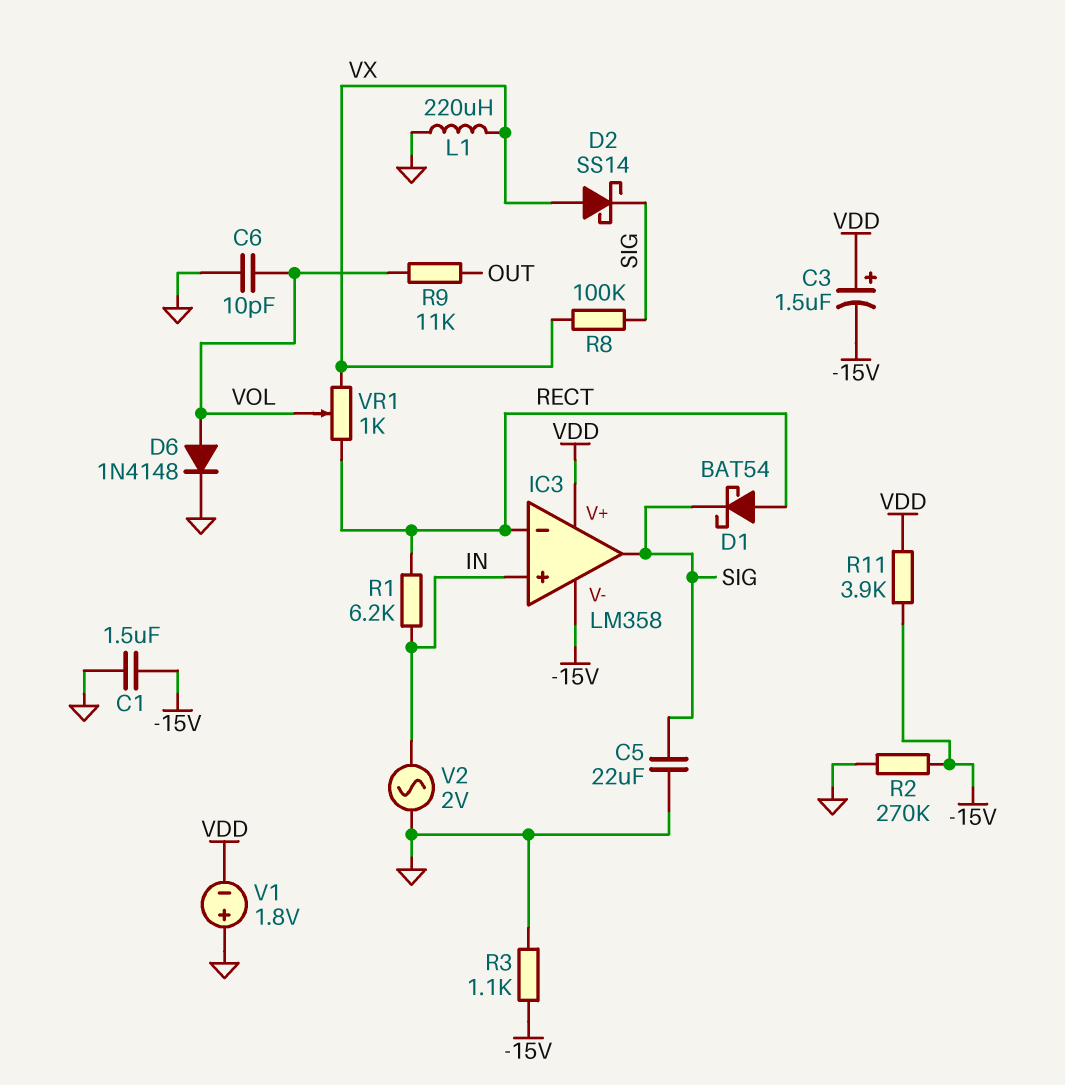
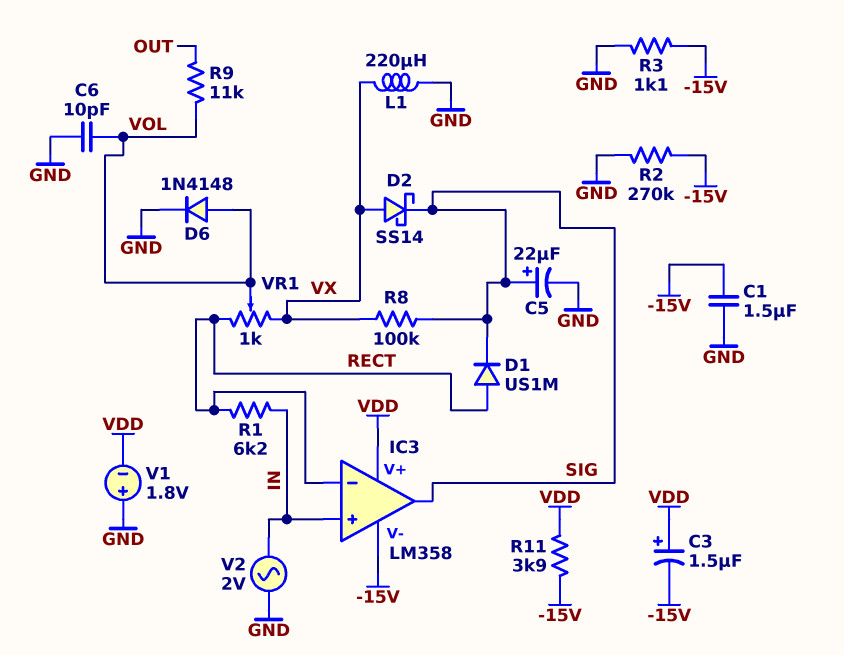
C5: 22uF (GND, SIG) -> 22uF (plus SIG, minus GND)
D1: schottky BAT54 (A RECT, K SIG) -> diode US1M (A RECT, K SIG)

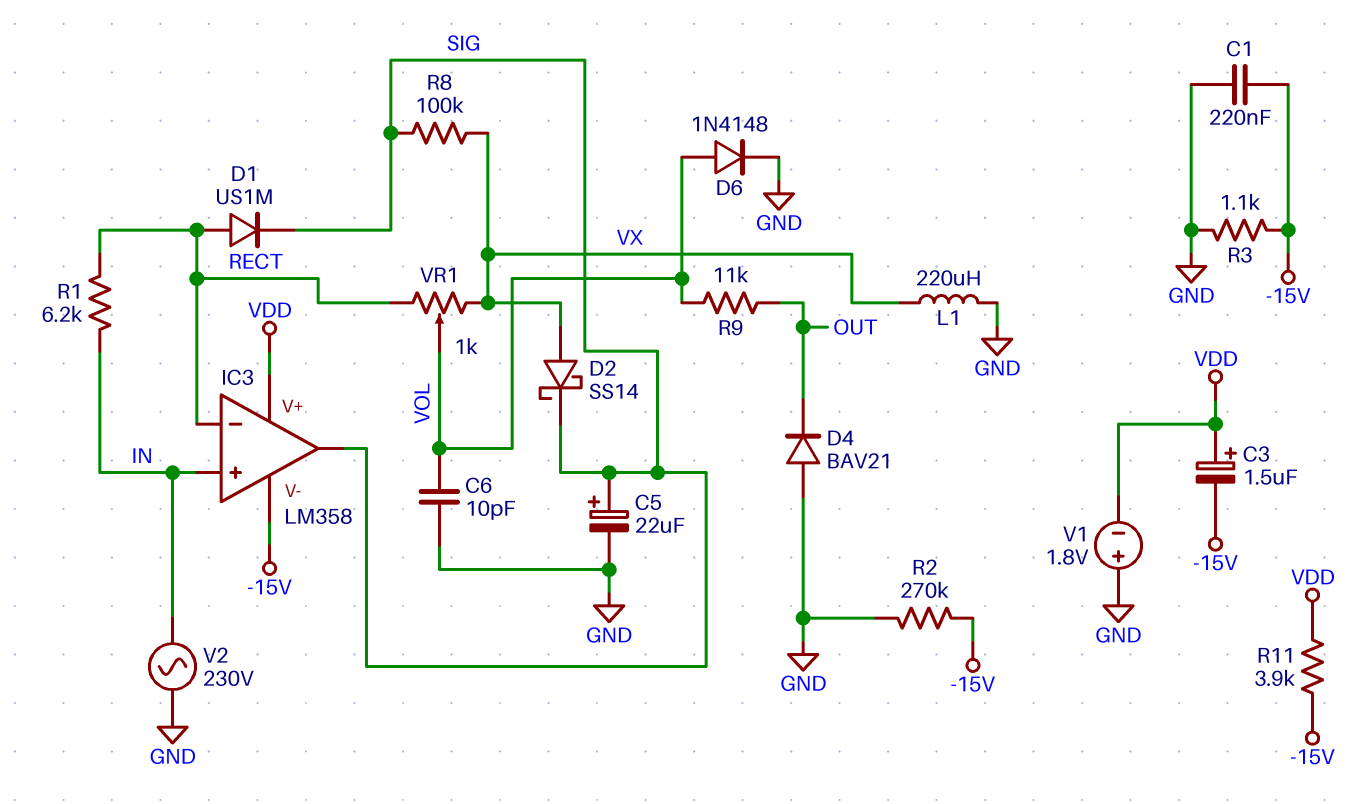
C1: 1.5uF (-15V, GND) -> 220nF (-15V, GND)
D4: none -> diode BAV21 (A GND, K OUT)
V2: AC 2V (GND, IN) -> AC 230V (GND, IN)

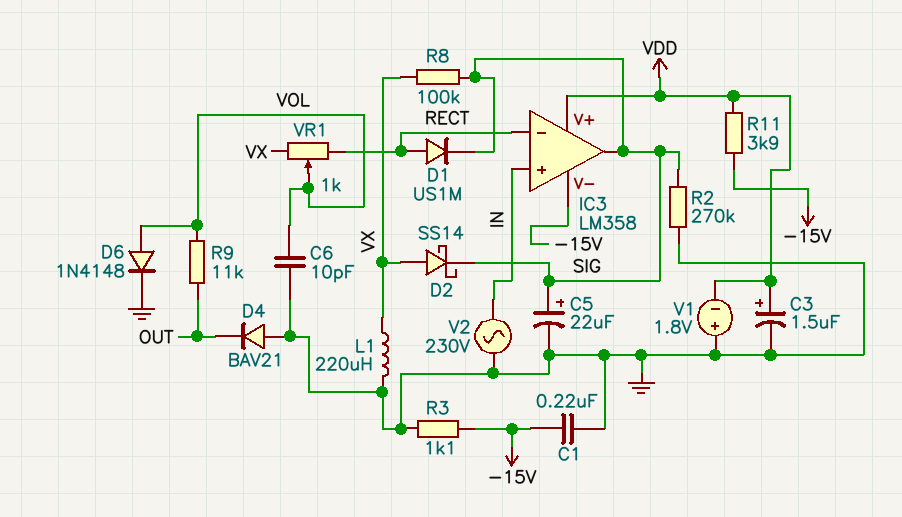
C3: 1.5uF (plus VDD, minus -15V) -> 1.5uF (plus VDD, minus GND)
R1: 6.2k (IN, RECT) -> none
R2: 270k (-15V, GND) -> 270k (GND, SIG)

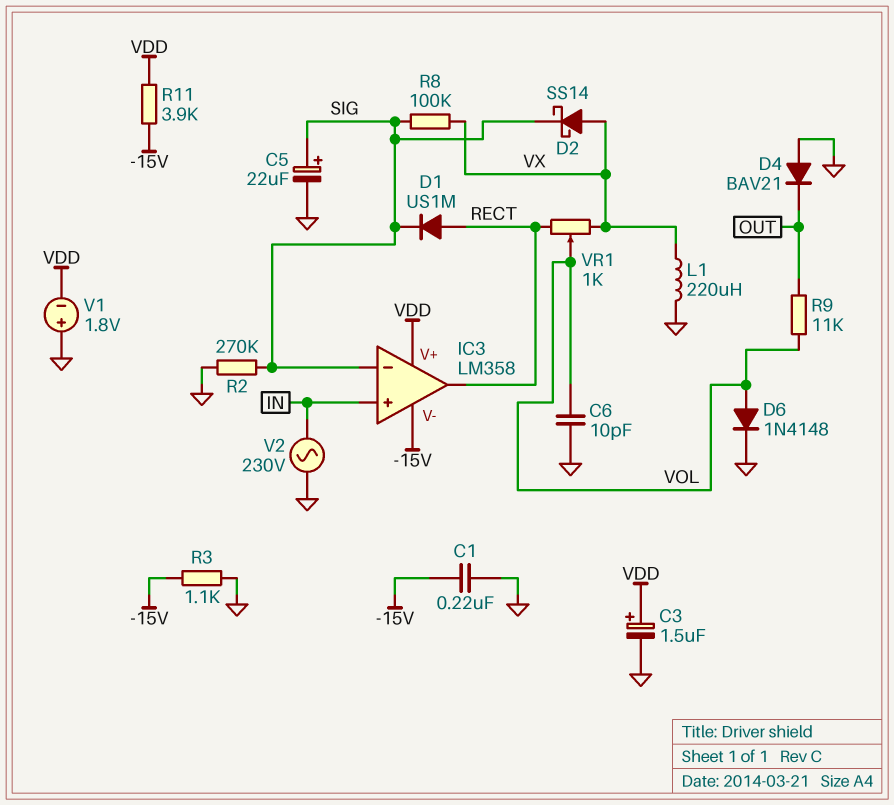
IC3 pin in-: RECT -> SIG
IC3 pin out: SIG -> RECT

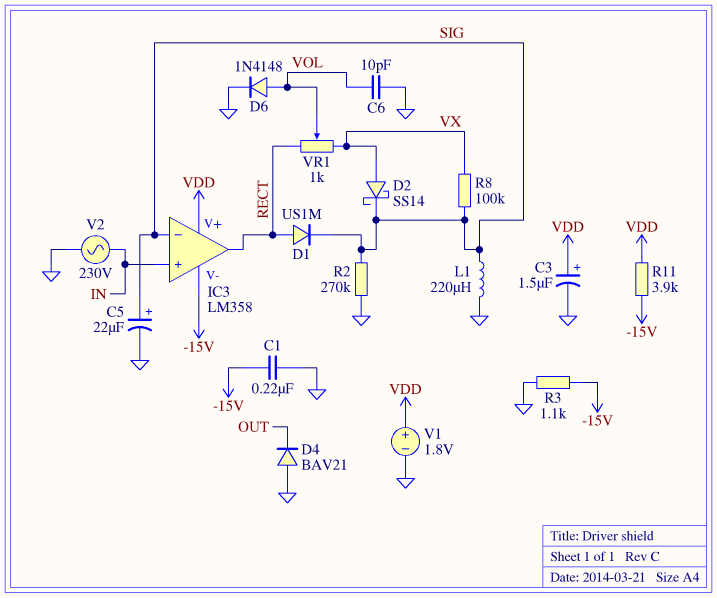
L1: 220uH (GND, VX) -> 220uH (GND, SIG)
R9: 11k (OUT, VOL) -> none
V1: 1.8V (plus GND, minus VDD) -> 1.8V (plus VDD, minus GND)

